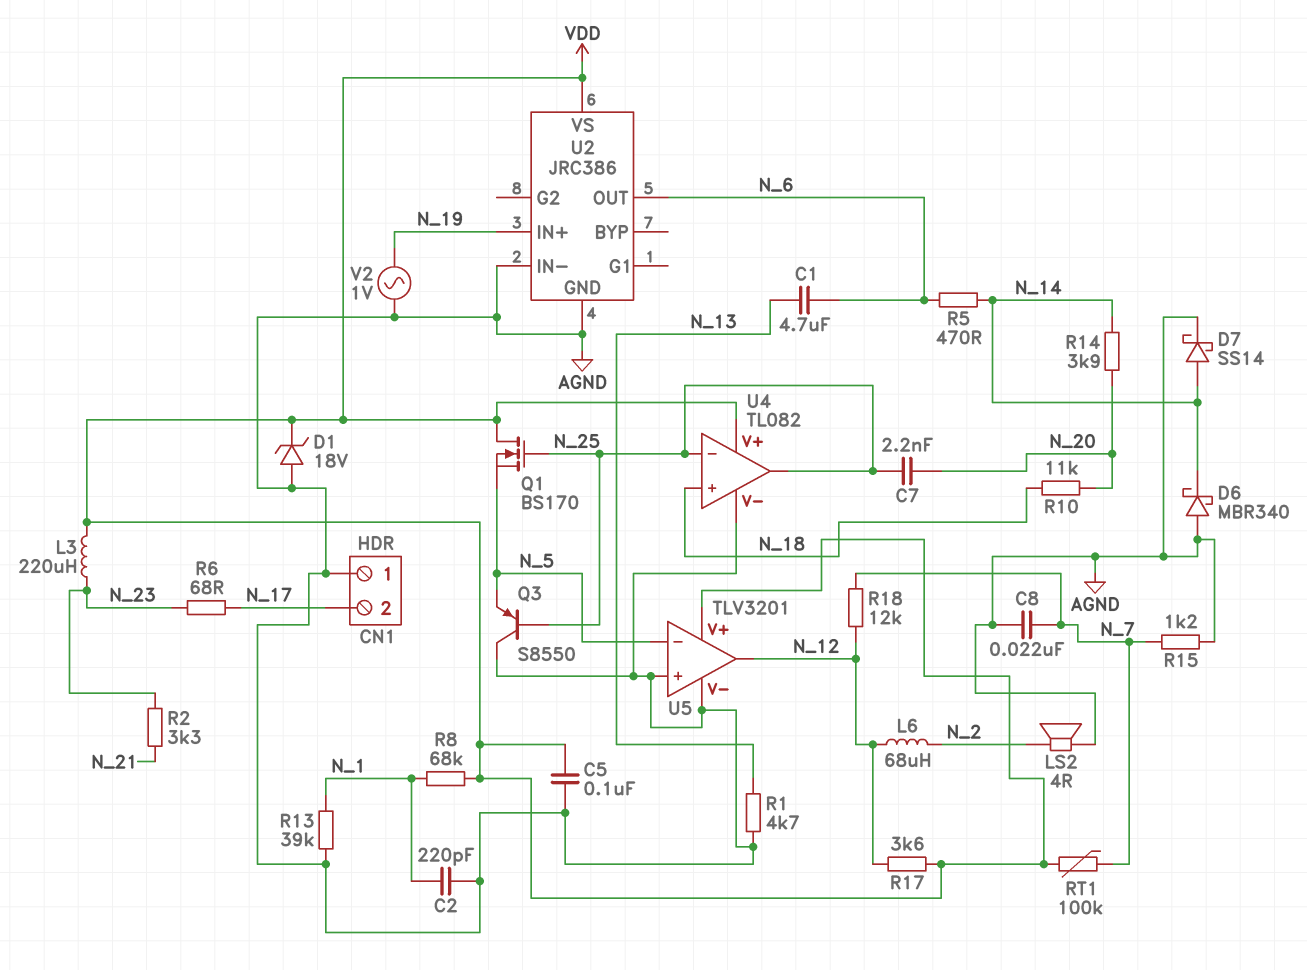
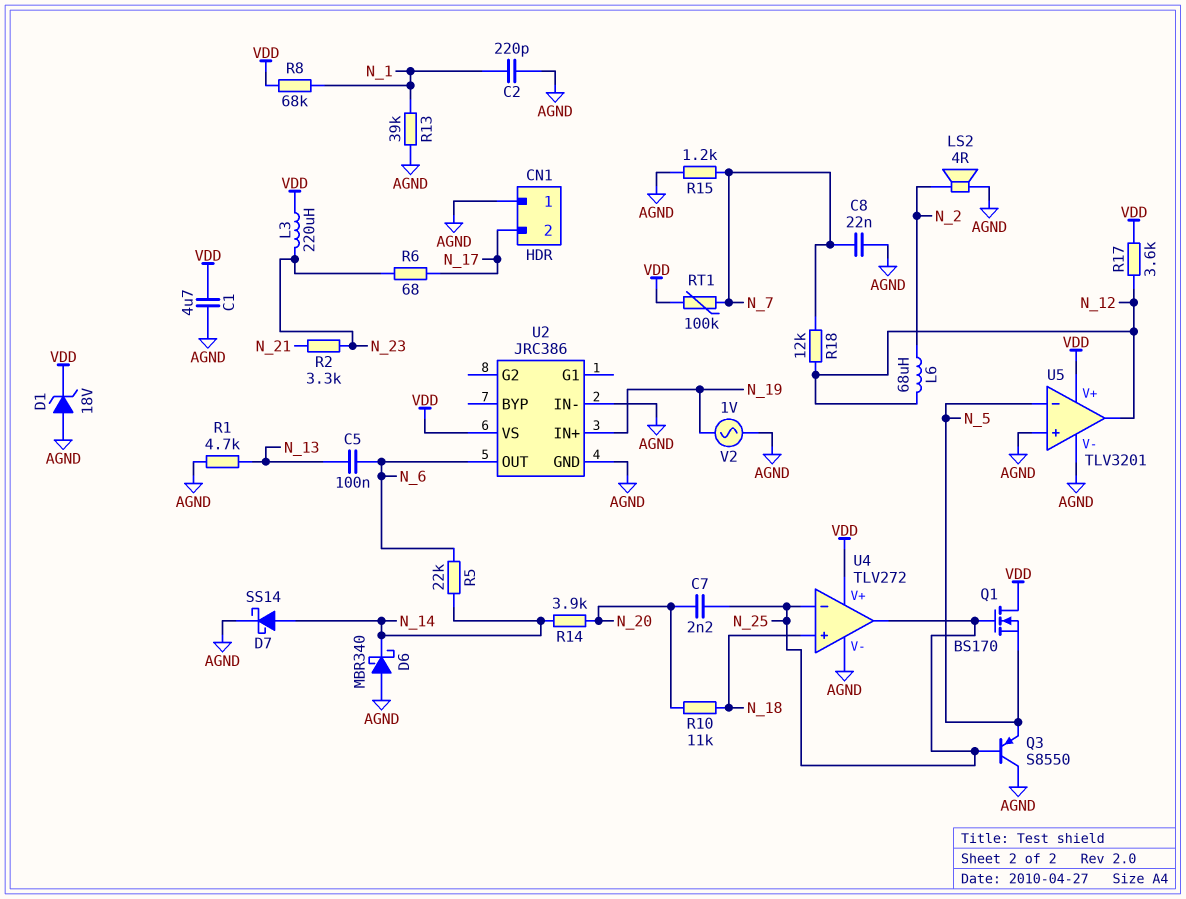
C1: 4.7uF (N_6, N_13) -> 4.7uF (AGND, VDD)
C5: 100nF (AGND, VDD) -> 100nF (N_6, N_13)
R5: 470 (N_6, N_14) -> 22k (N_6, N_14)
U4: TL082 -> TLV272

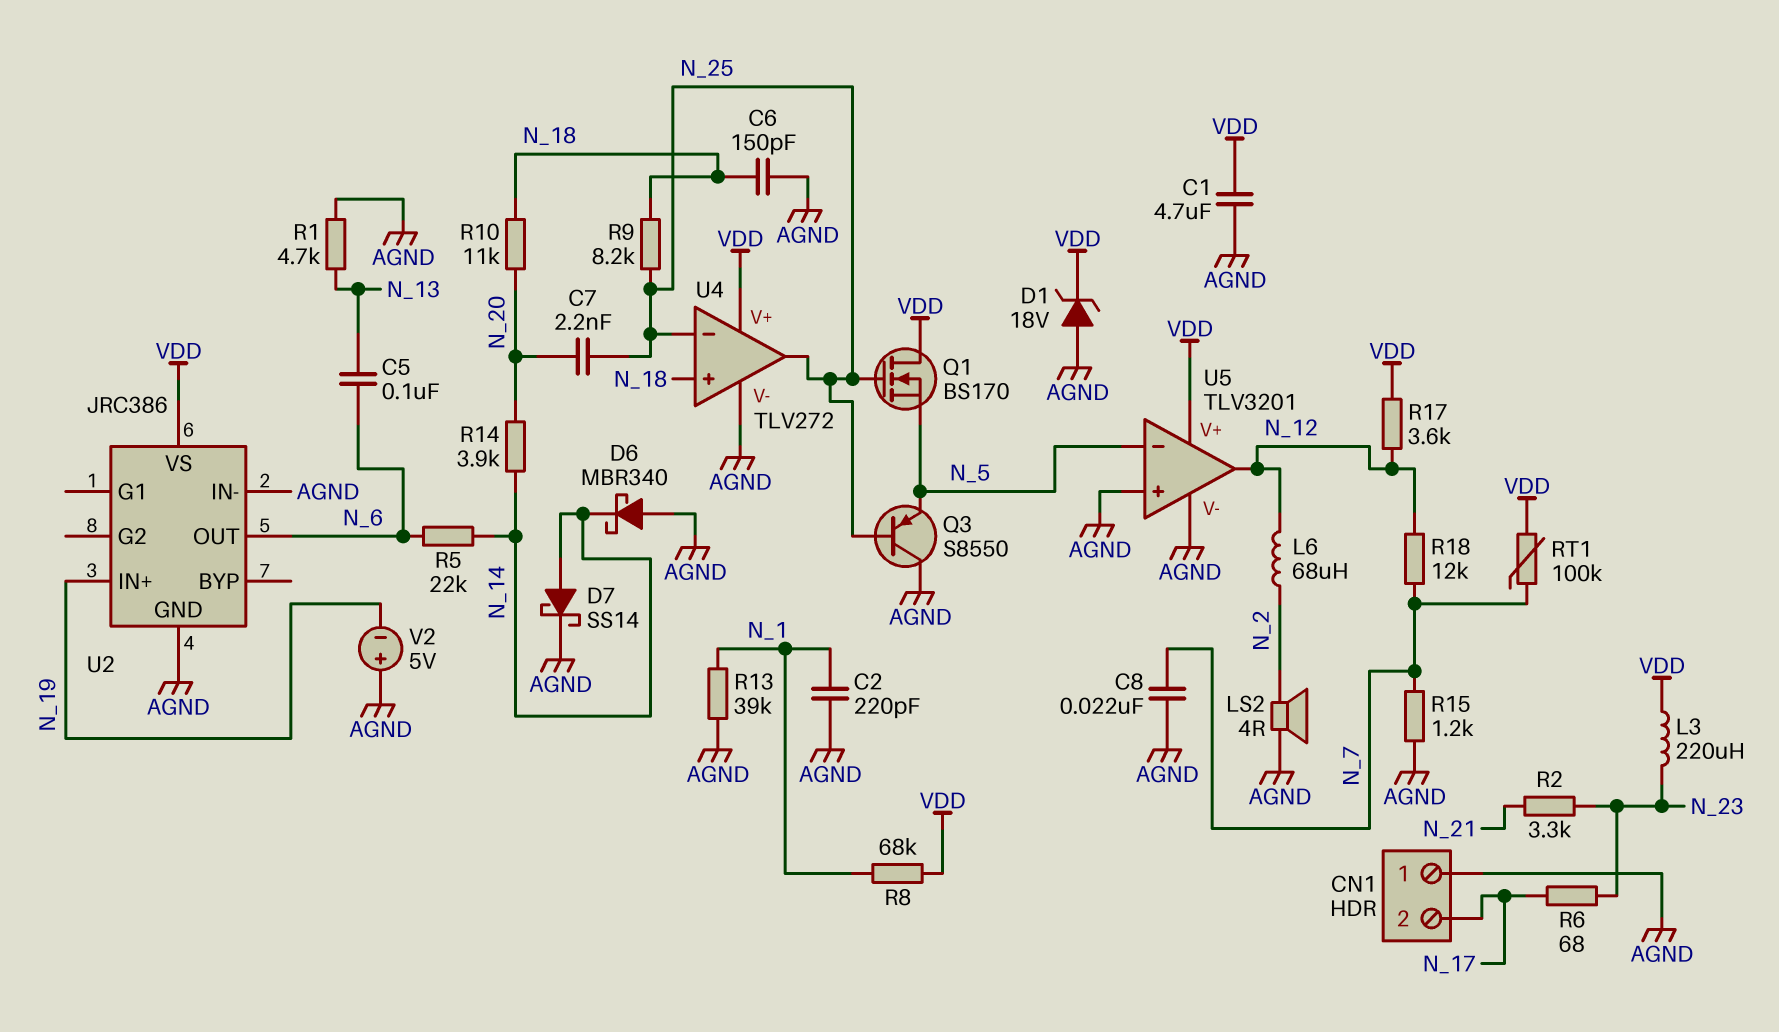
C6: none -> 150pF (AGND, N_18)
R9: none -> 8.2k (N_18, N_25)
V2: AC 1V (AGND, N_19) -> 5V (plus AGND, minus N_19)

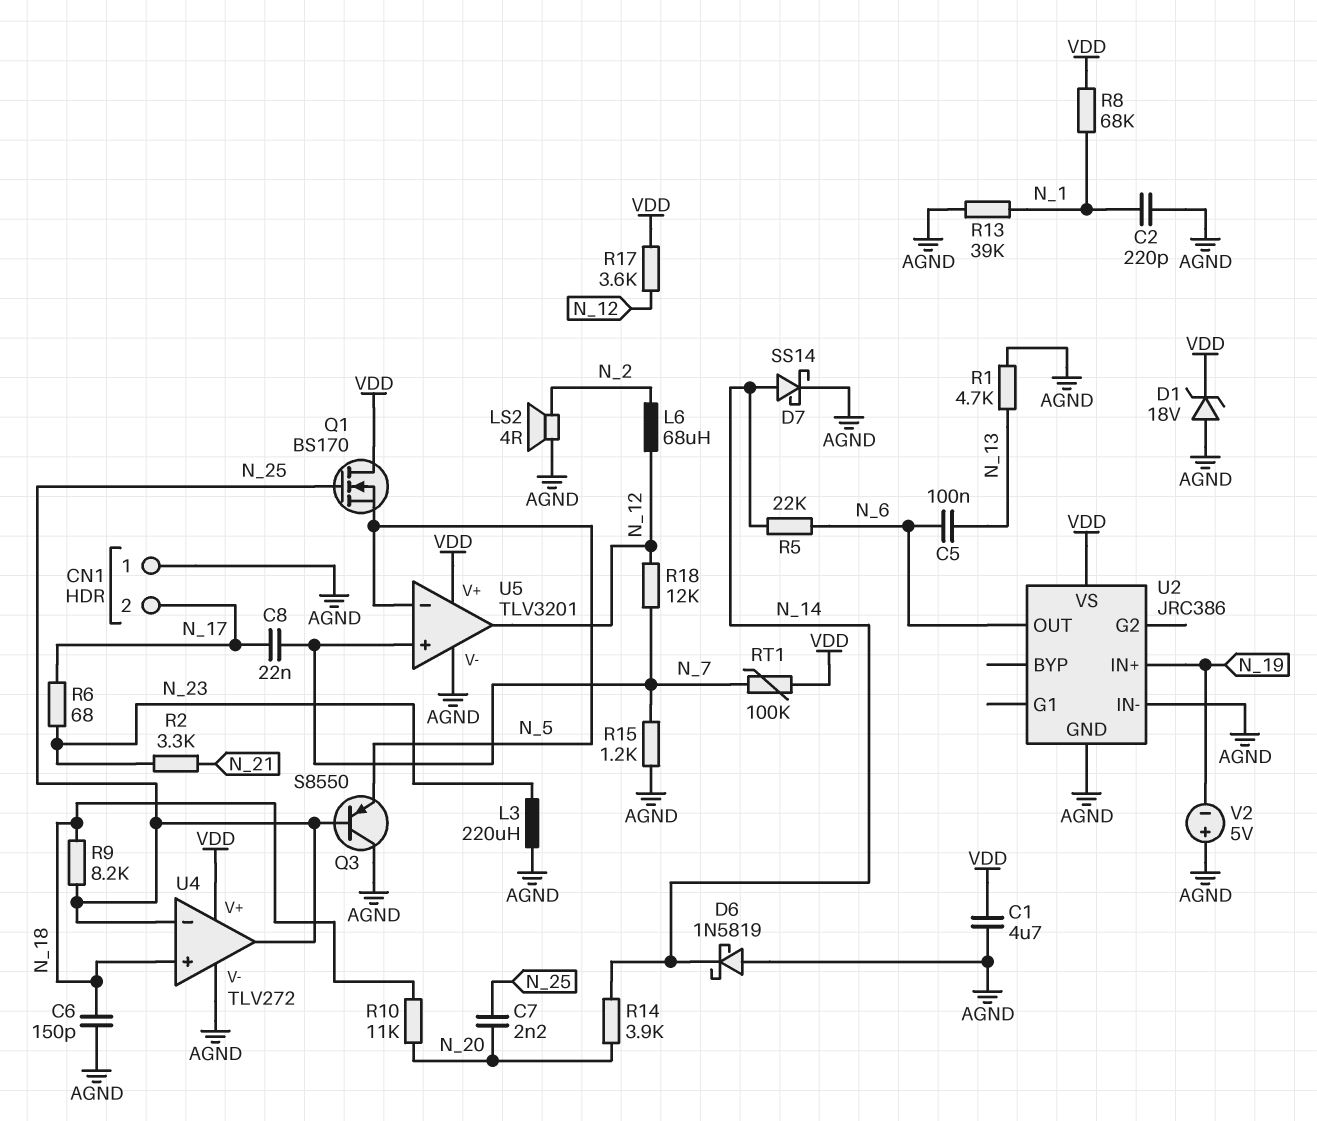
C8: 22nF (AGND, N_7) -> 22nF (N_7, N_17)
D6: schottky MBR340 (A AGND, K N_14) -> schottky 1N5819 (A AGND, K N_14)
L3: 220uH (N_23, VDD) -> 220uH (AGND, N_23)
U5 pin in+: AGND -> N_7

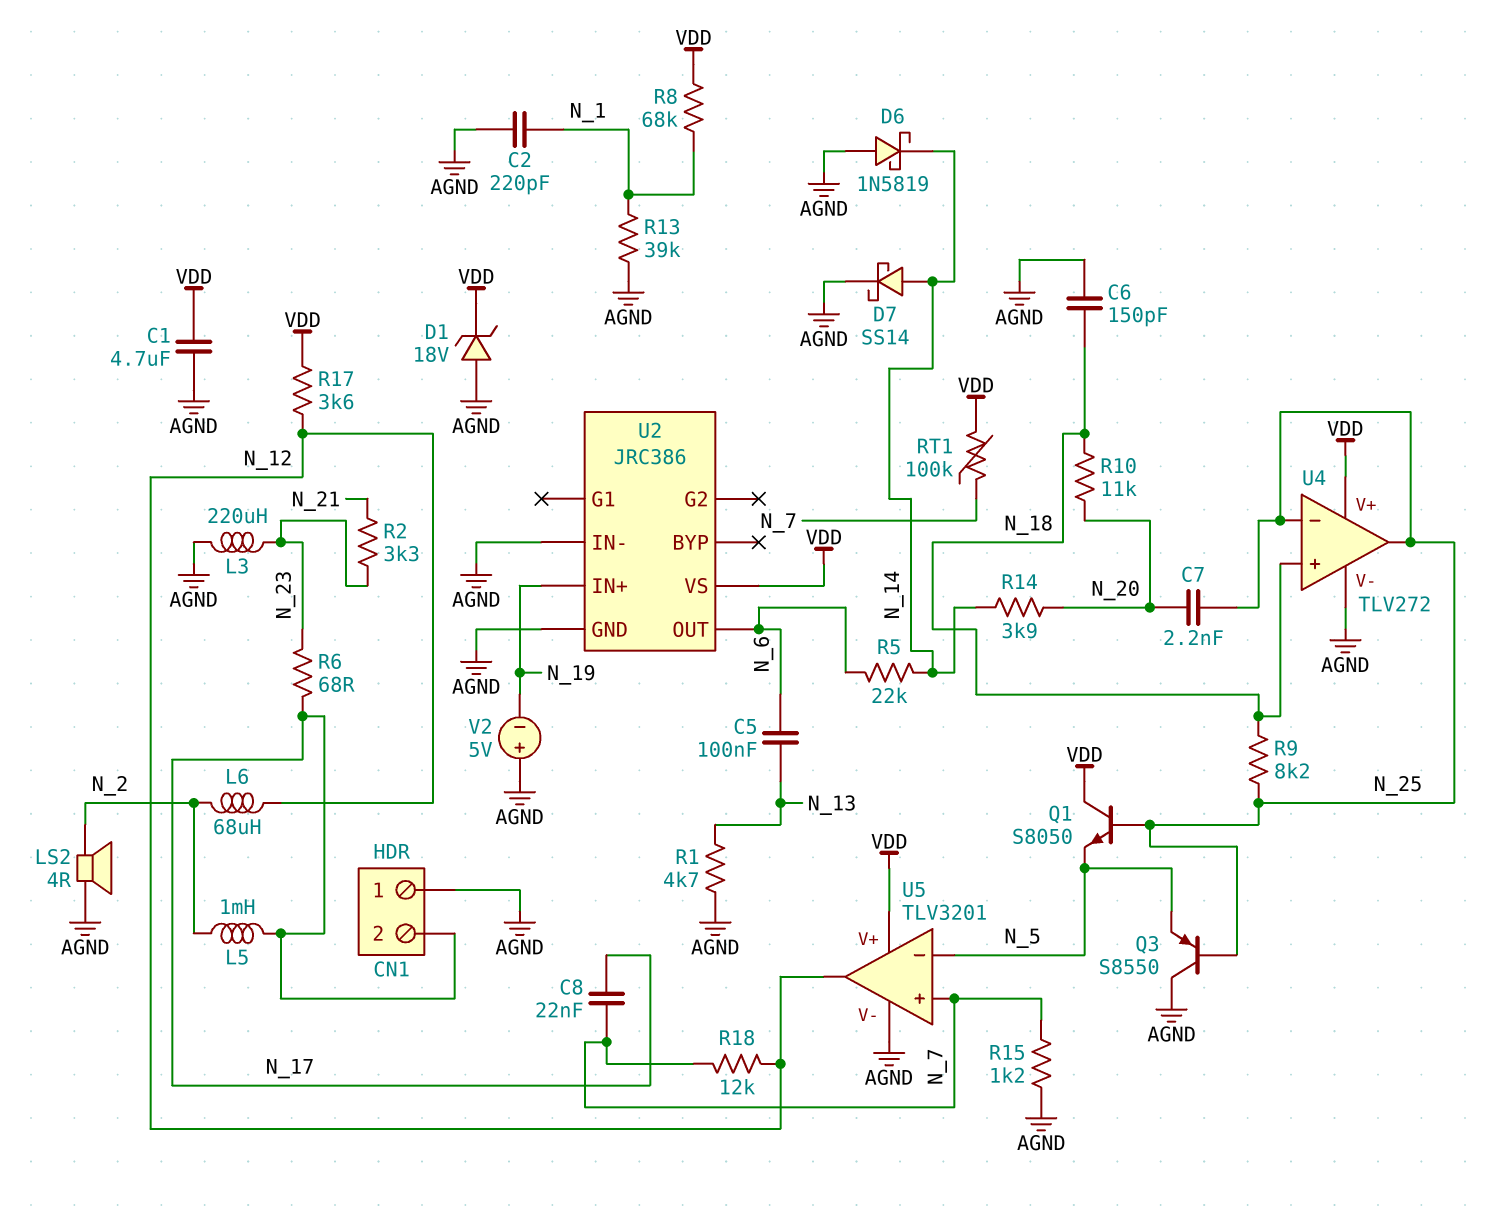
L5: none -> 1mH (N_2, N_17)
Q1: NMOS BS170 (G N_25, D VDD, S N_5) -> NPN S8050 (B N_25, C VDD, E N_5)

